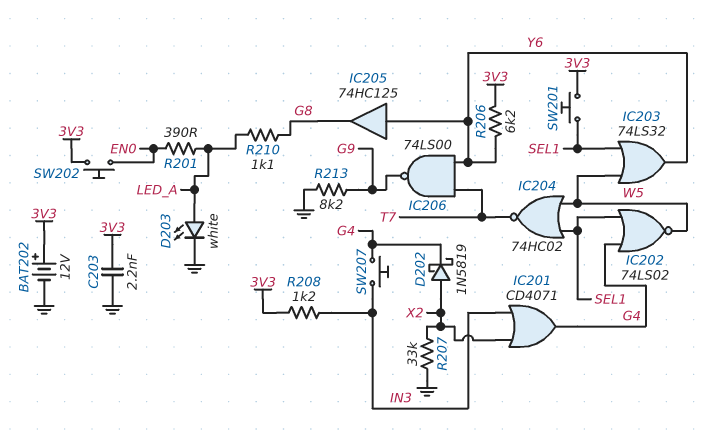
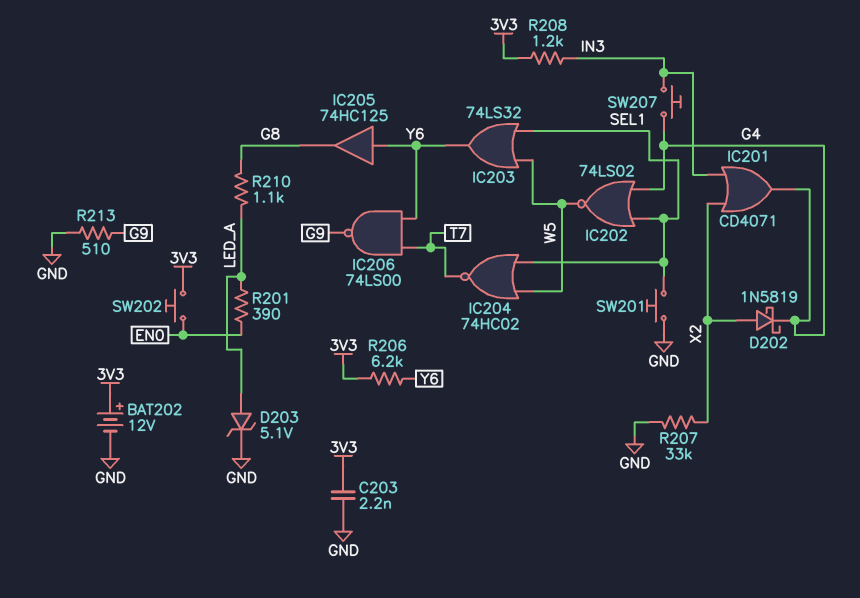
D203: LED white (A LED_A, K GND) -> zener 5.1V (A LED_A, K GND)
R213: 8.2k (G9, GND) -> 510 (G9, GND)
SW201: button (3V3, SEL1) -> button (GND, SEL1)

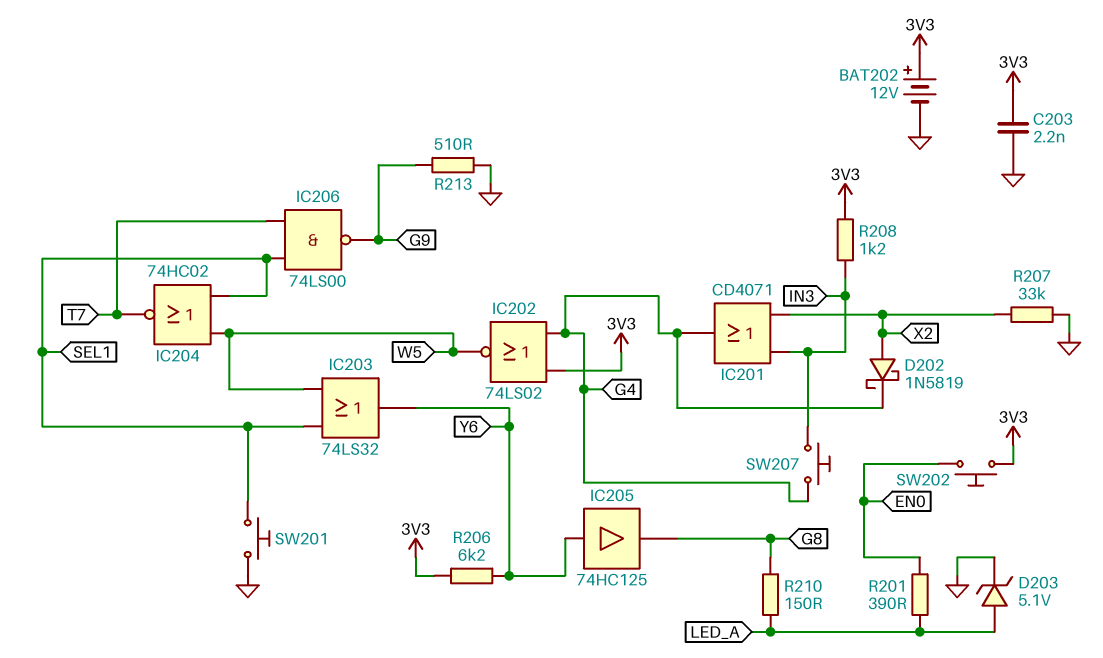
IC202: NOR 74LS02 (in G4, in SEL1, out W5) -> NOR 74LS02 (in 3V3, in G4, out W5)
IC206: NAND 74LS00 (in T7, in Y6, out G9) -> NAND 74LS00 (in SEL1, in T7, out G9)
R210: 1.1k (G8, LED_A) -> 150 (G8, LED_A)

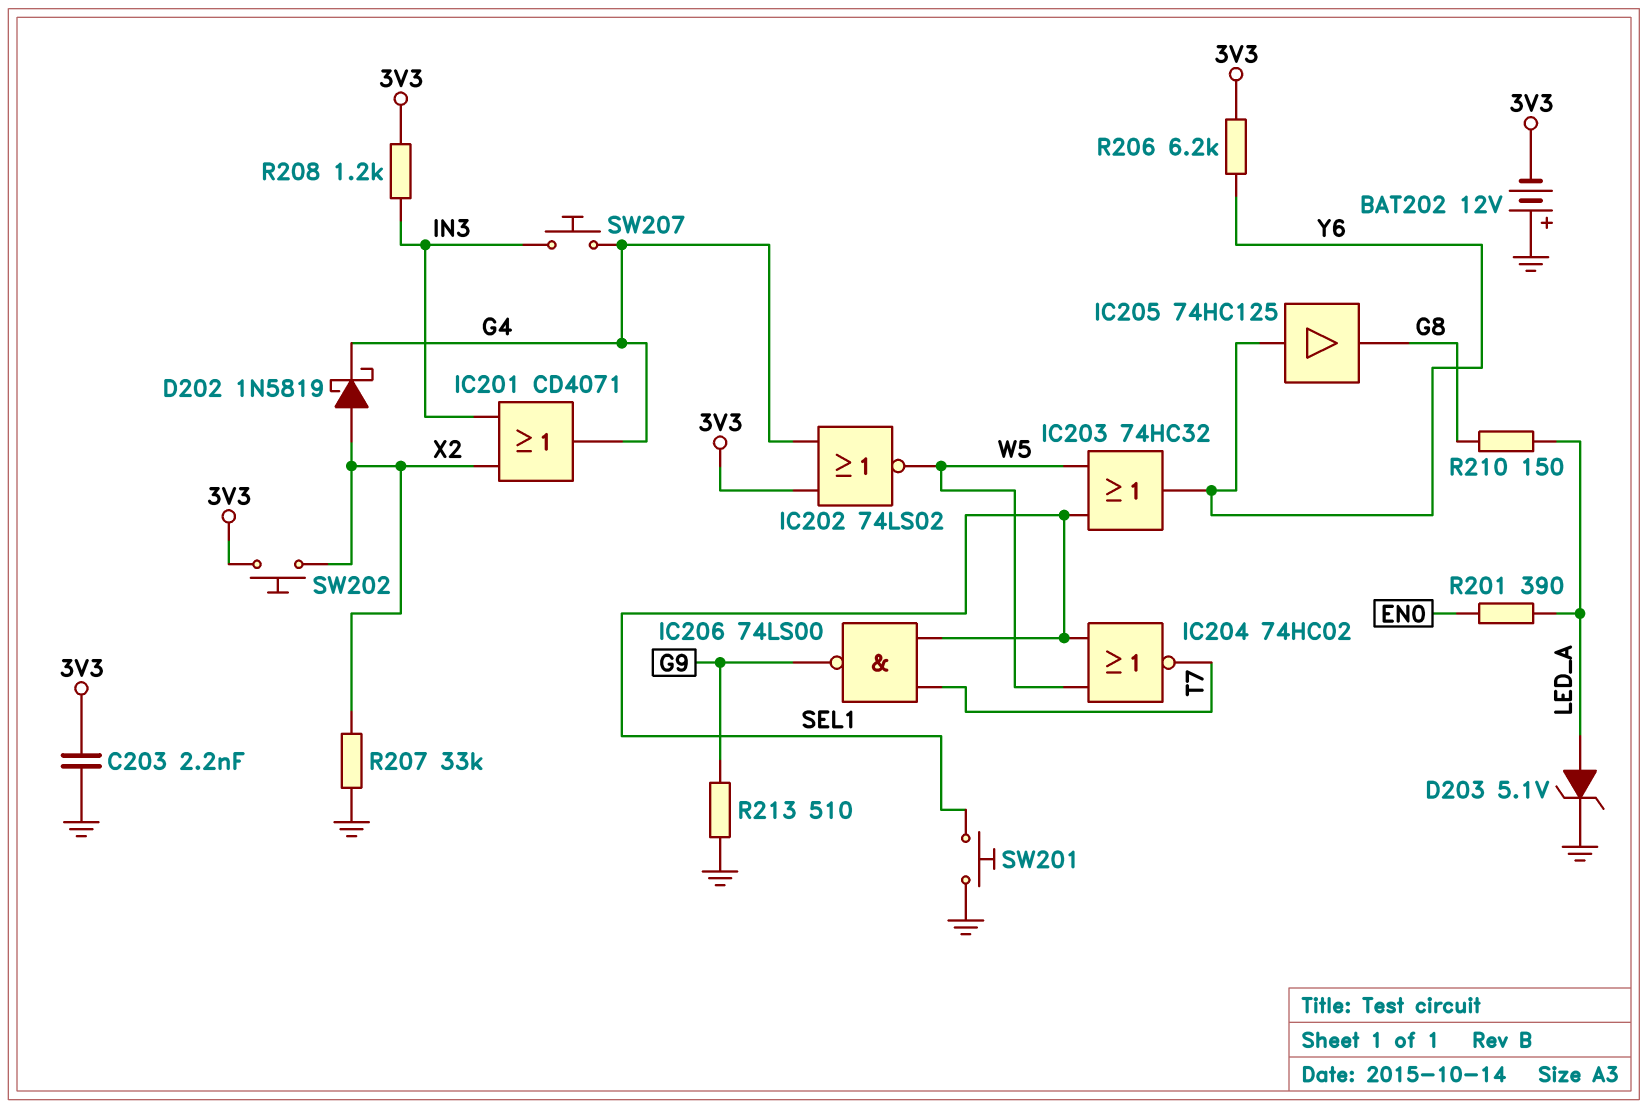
BAT202: 12V (plus 3V3, minus GND) -> 12V (plus GND, minus 3V3)
IC203: OR 74LS32 (in SEL1, in W5, out Y6) -> OR 74HC32 (in SEL1, in W5, out Y6)
SW202: button (3V3, EN0) -> button (3V3, X2)

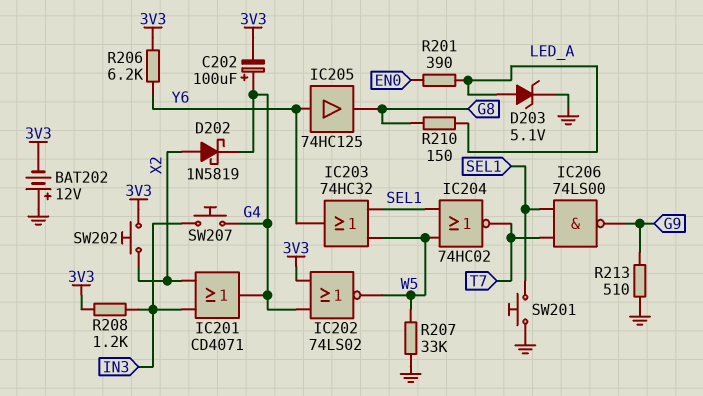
C202: none -> 100uF (plus G4, minus 3V3)
C203: 2.2nF (3V3, GND) -> none
R207: 33k (GND, X2) -> 33k (GND, W5)

